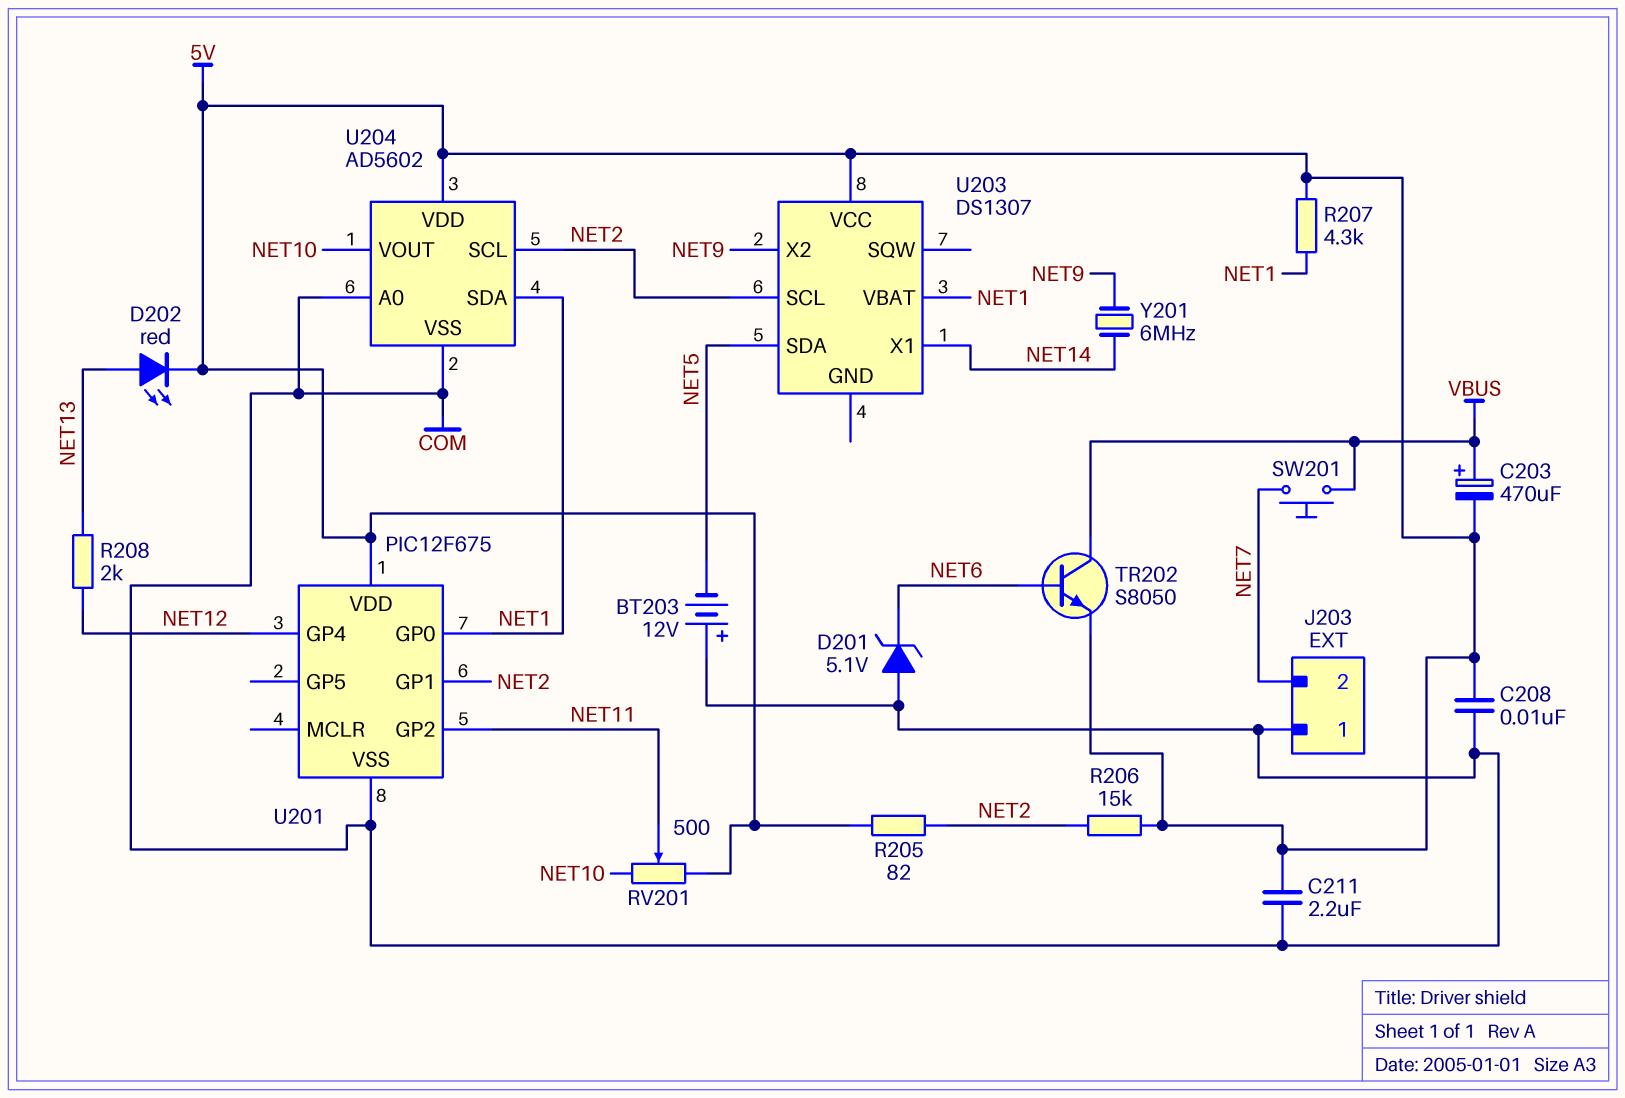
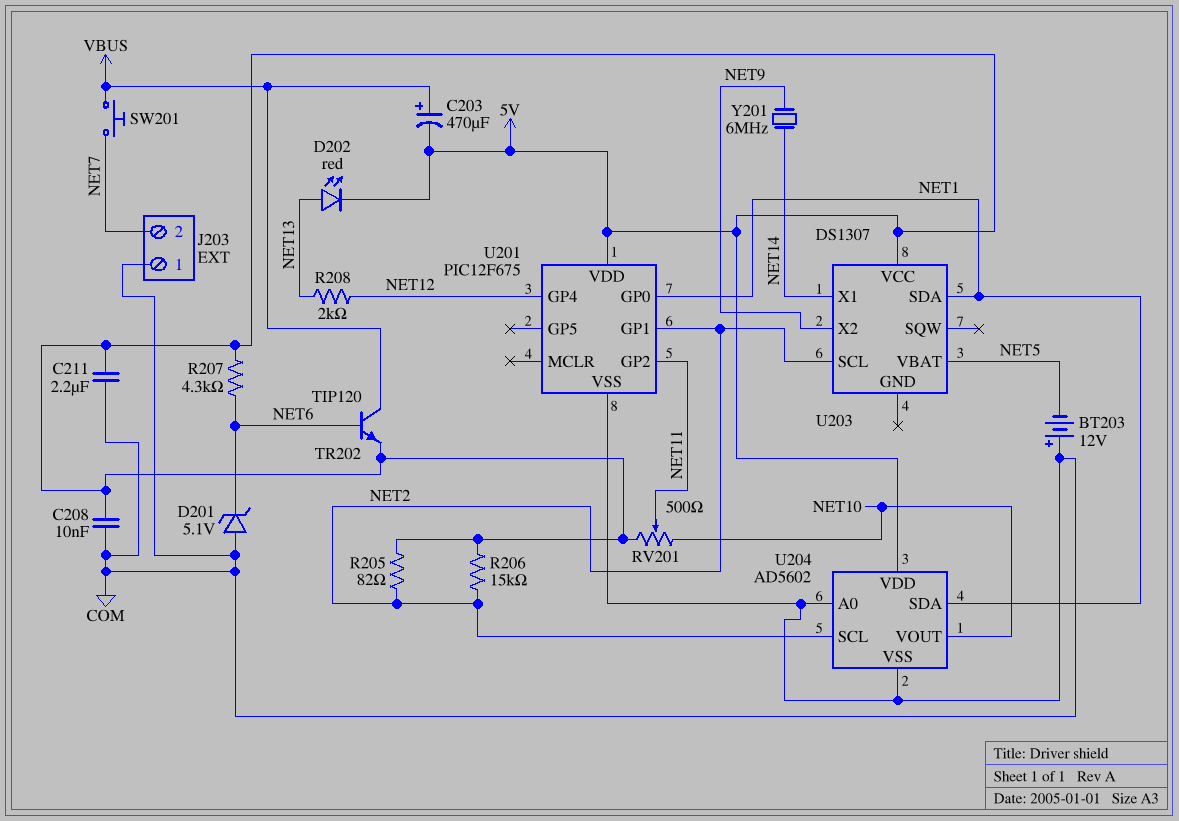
R207: 4.3k (5V, NET1) -> 4.3k (5V, NET6)
TR202: NPN S8050 (B NET6, C VBUS, E 5V) -> NPN TIP120 (B NET6, C VBUS, E 5V)
U203 pin SDA: NET5 -> NET1
U203 pin VBAT: NET1 -> NET5

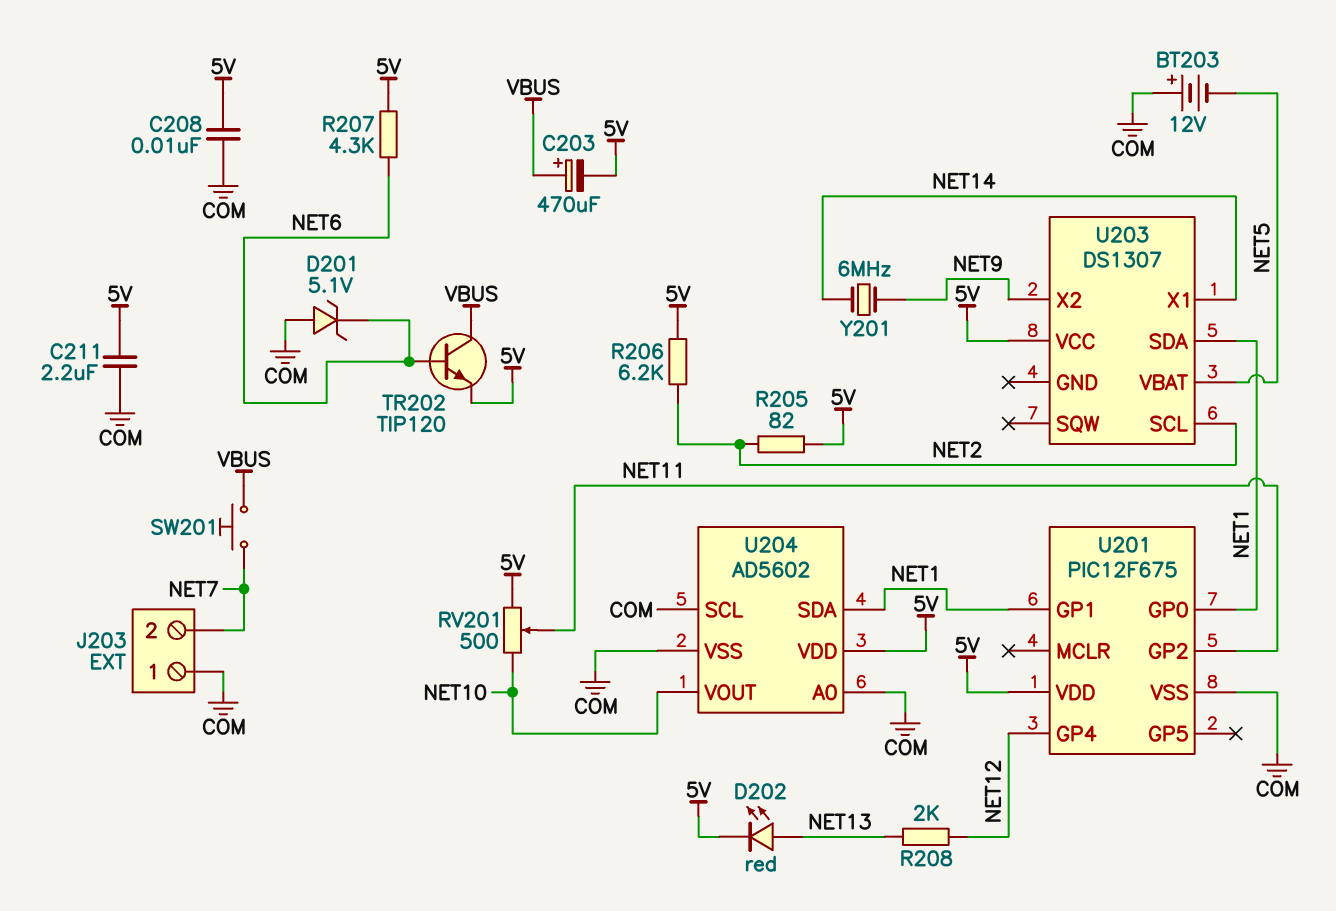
R206: 15k (5V, NET2) -> 6.2k (5V, NET2)
U201 pin GP1: NET2 -> NET1
U204 pin SCL: NET2 -> COM

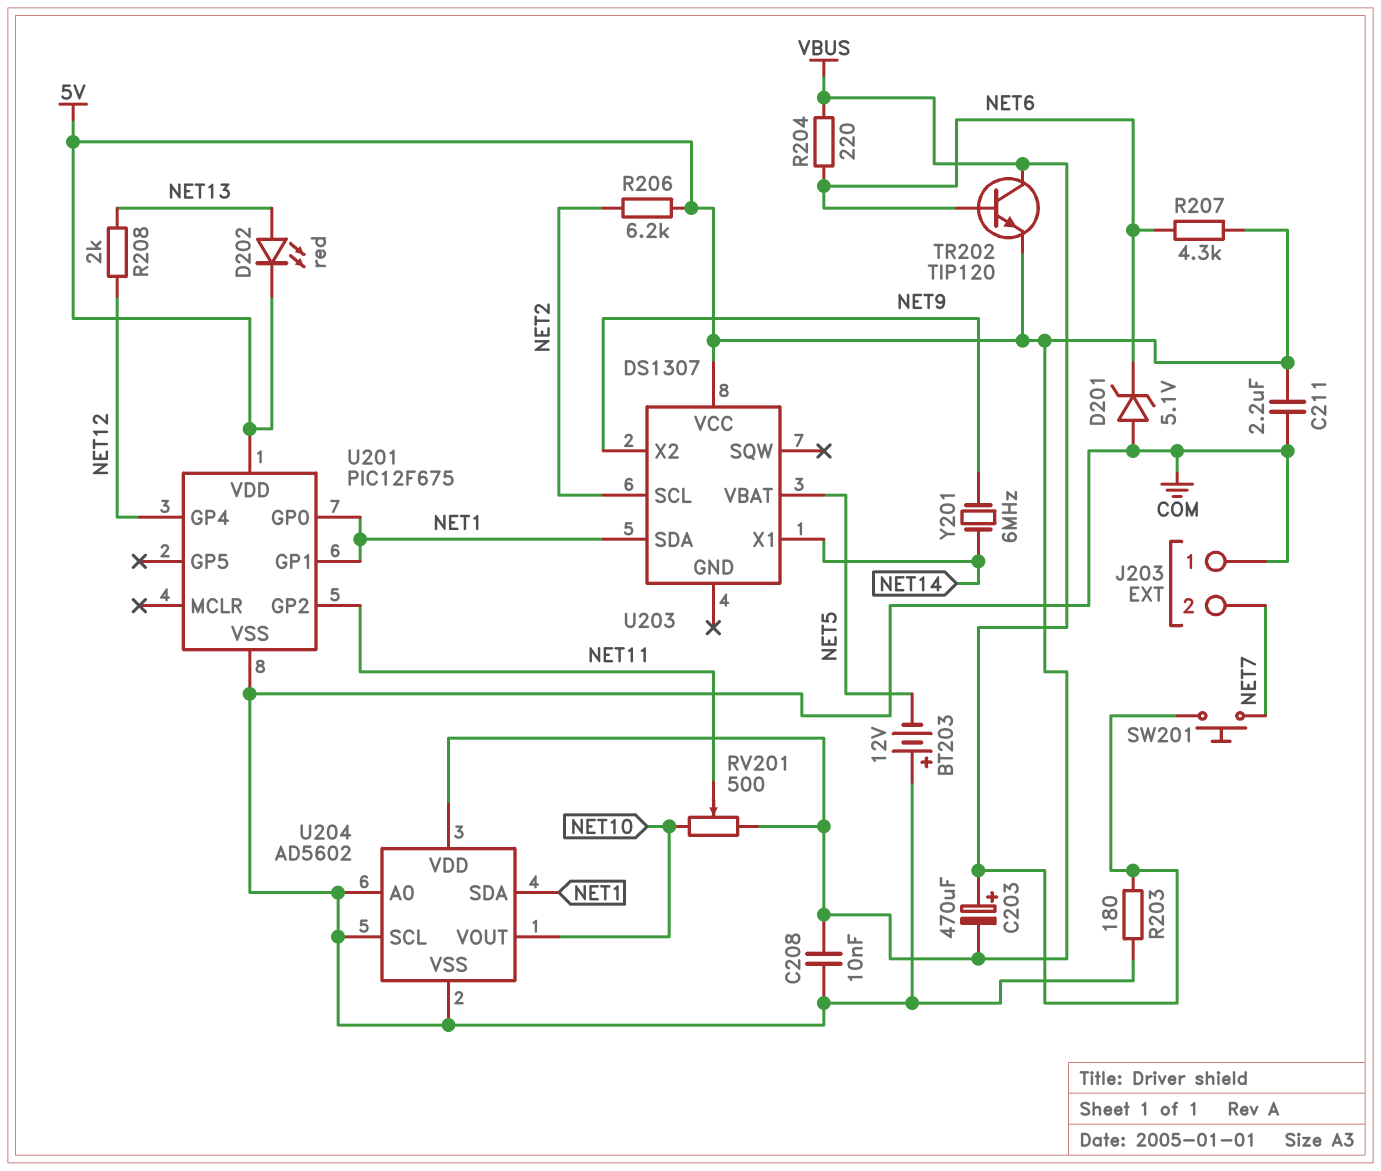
R203: none -> 180 (COM, VBUS)
R204: none -> 220 (NET6, VBUS)
R205: 82 (5V, NET2) -> none

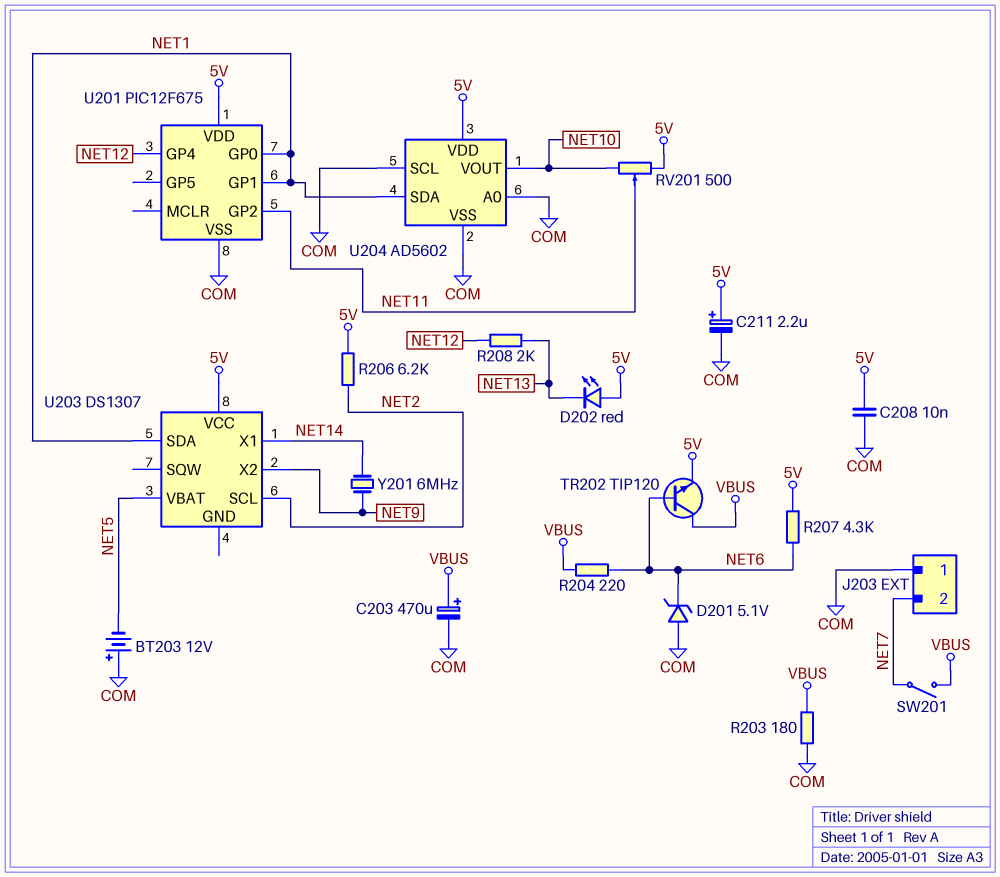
C203: 470uF (plus VBUS, minus 5V) -> 470uF (plus VBUS, minus COM)
C211: 2.2uF (5V, COM) -> 2.2uF (plus 5V, minus COM)
D202: LED red (A NET13, K 5V) -> LED red (A 5V, K NET13)
SW201: button (NET7, VBUS) -> switch (NET7, VBUS)

